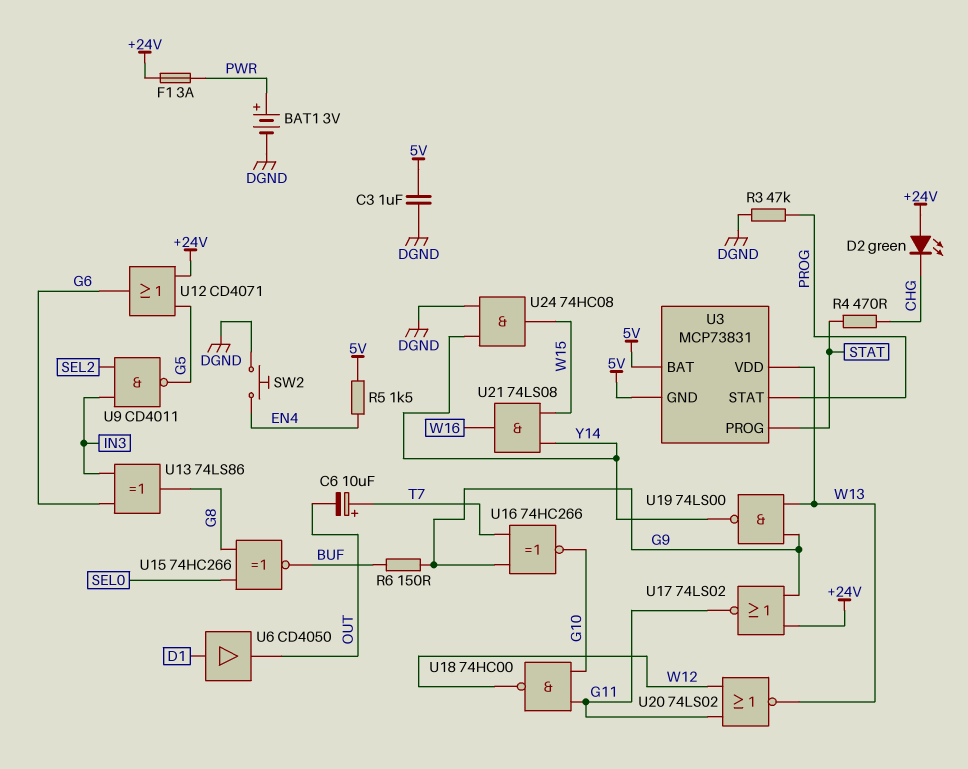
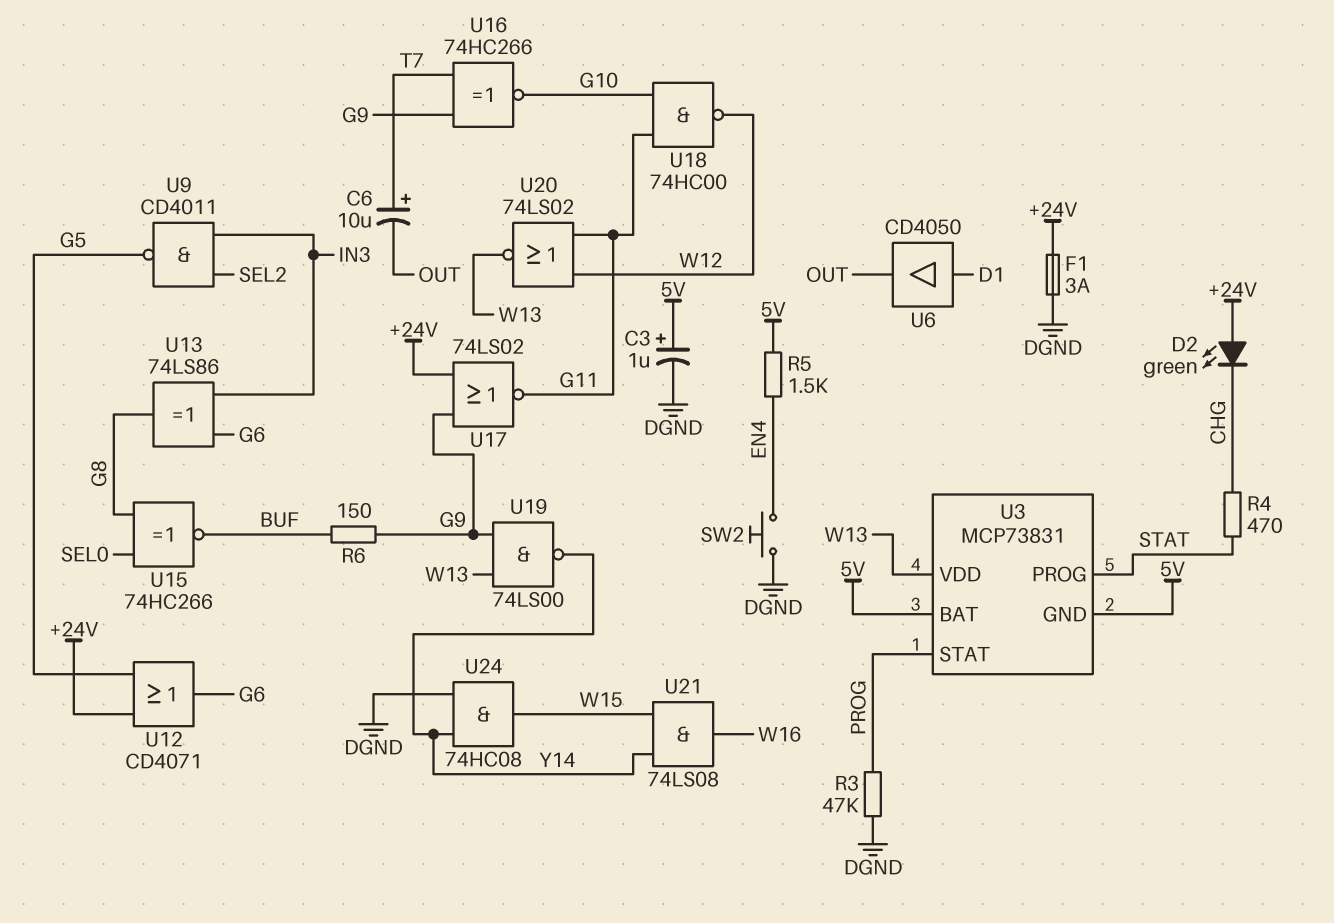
BAT1: 3V (plus PWR, minus DGND) -> none
C3: 1uF (5V, DGND) -> 1uF (plus 5V, minus DGND)
F1: 3A (+24V, PWR) -> 3A (+24V, DGND)

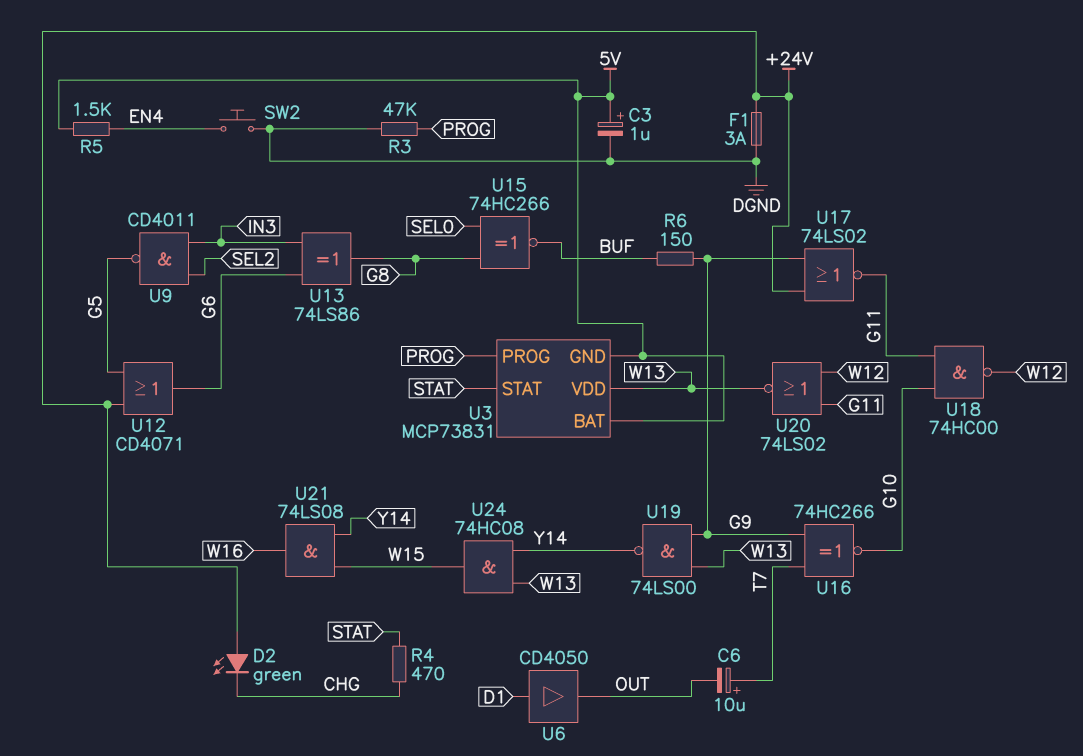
U3 pin PROG: STAT -> PROG
U3 pin STAT: PROG -> STAT
U24: AND 74HC08 (in DGND, in Y14, out W15) -> AND 74HC08 (in W13, in Y14, out W15)

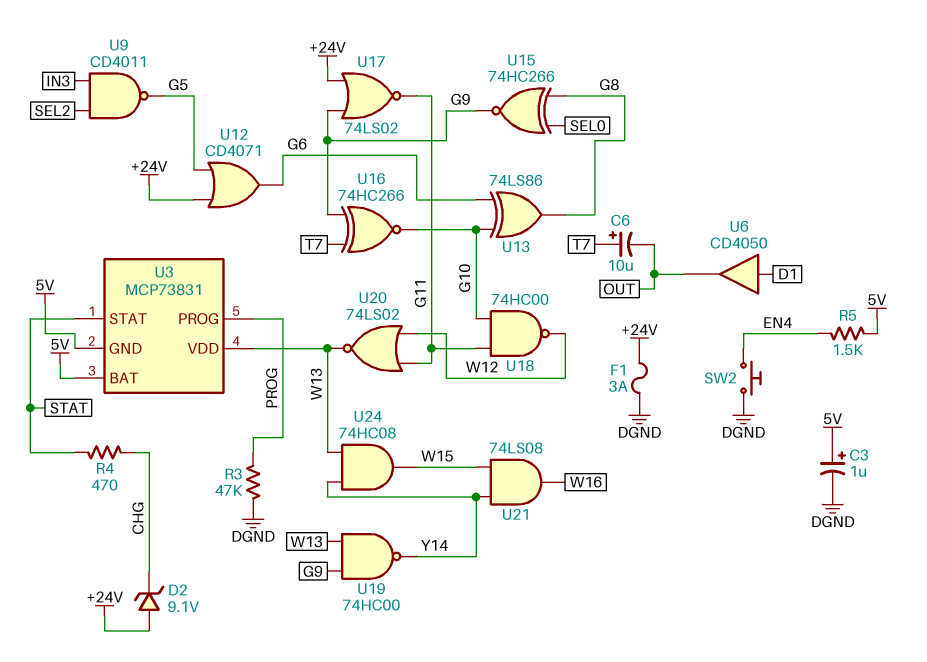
D2: LED green (A +24V, K CHG) -> zener 9.1V (A +24V, K CHG)
R6: 150 (BUF, G9) -> none
U13: XOR 74LS86 (in G6, in IN3, out G8) -> XOR 74LS86 (in G6, in G10, out G8)
U15: XNOR 74HC266 (in G8, in SEL0, out BUF) -> XNOR 74HC266 (in G8, in SEL0, out G9)
U19: NAND 74LS00 (in G9, in W13, out Y14) -> NAND 74HC00 (in G9, in W13, out Y14)

